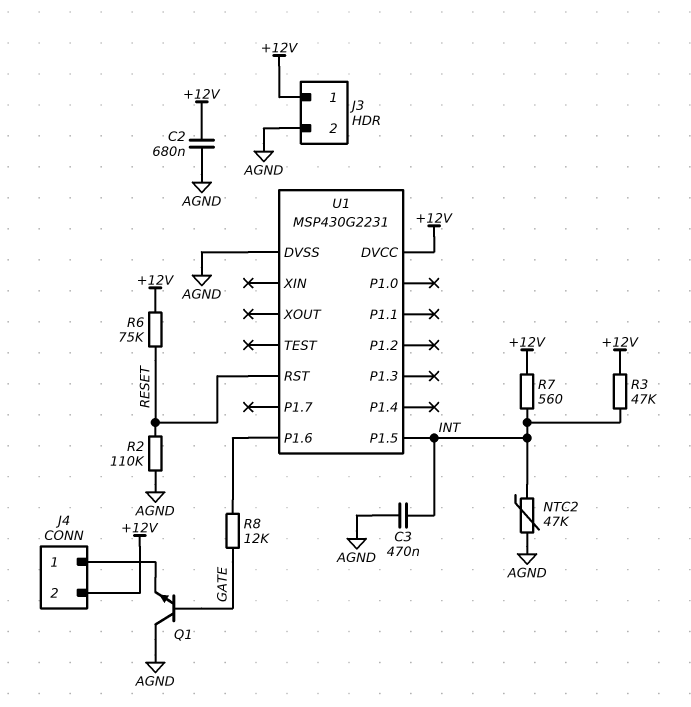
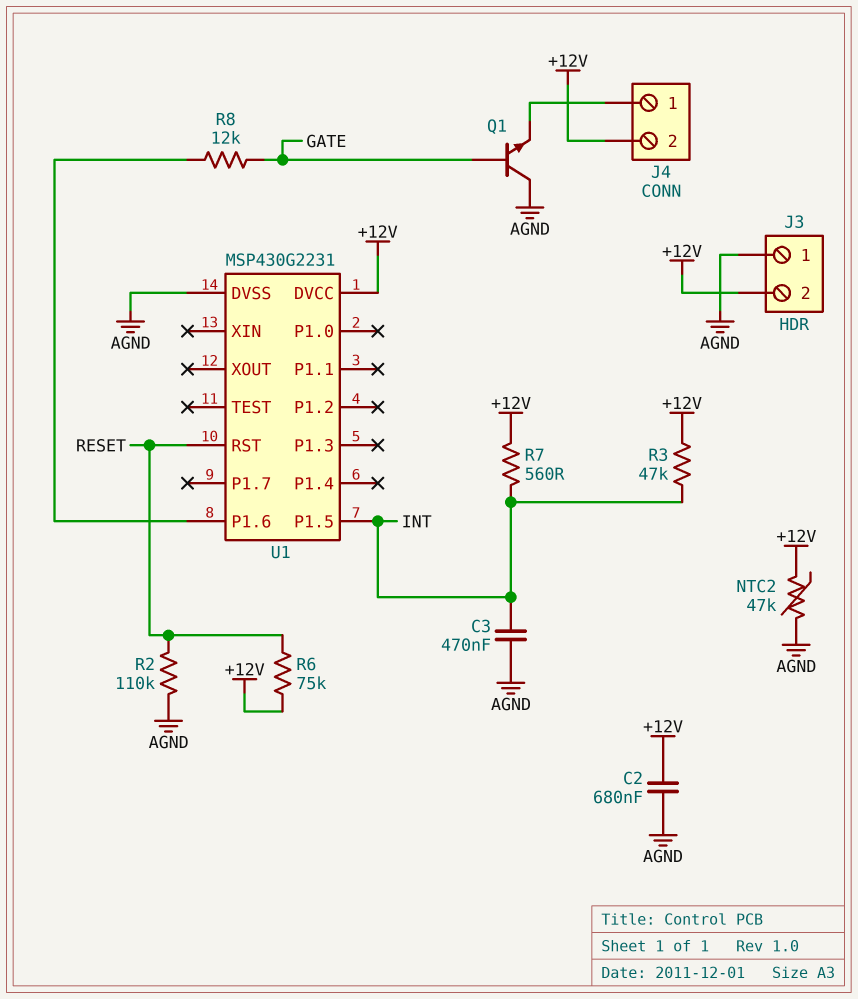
J3 pin 1: +12V -> AGND
J3 pin 2: AGND -> +12V
NTC2: 47k (AGND, INT) -> 47k (+12V, AGND)

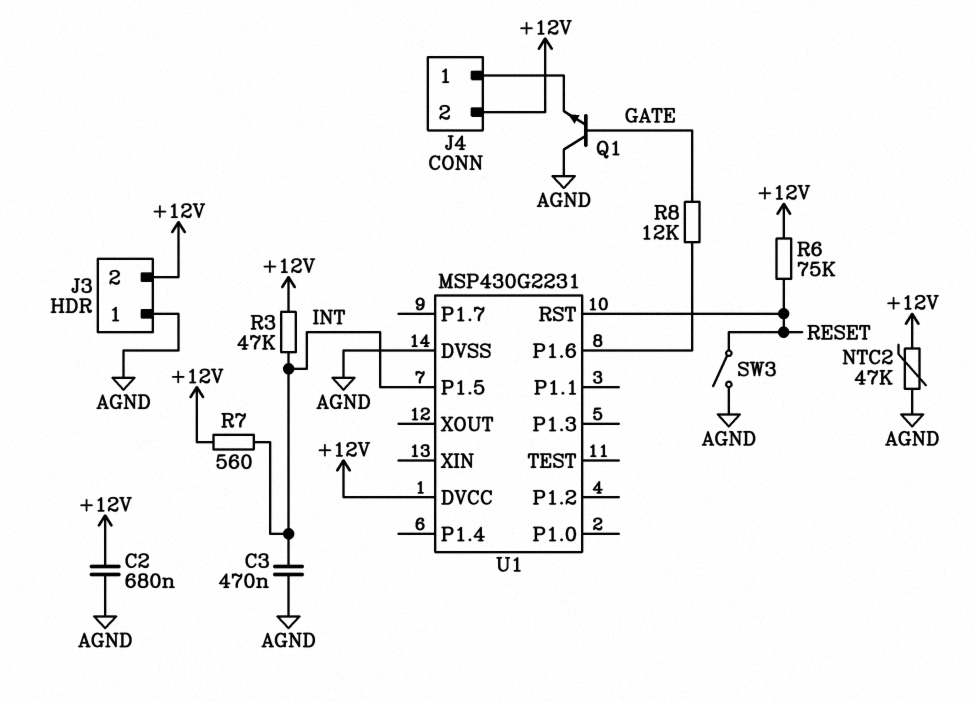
R2: 110k (AGND, RESET) -> none
SW3: none -> switch (AGND, RESET)

